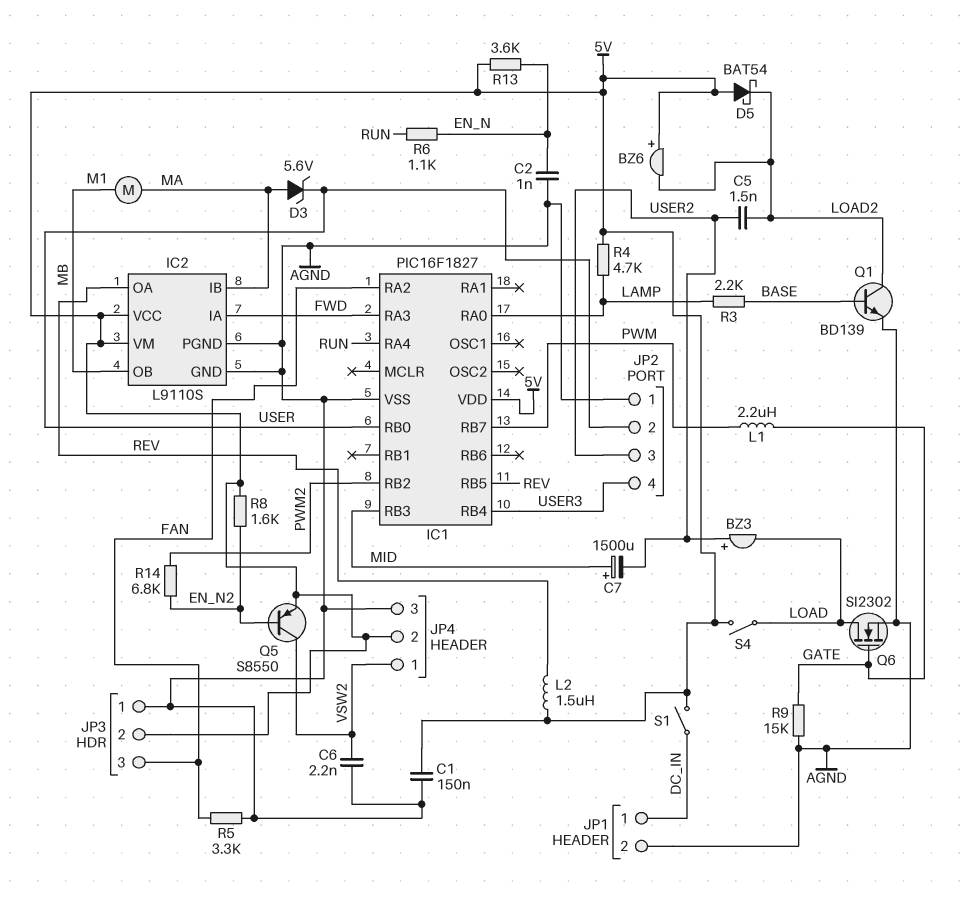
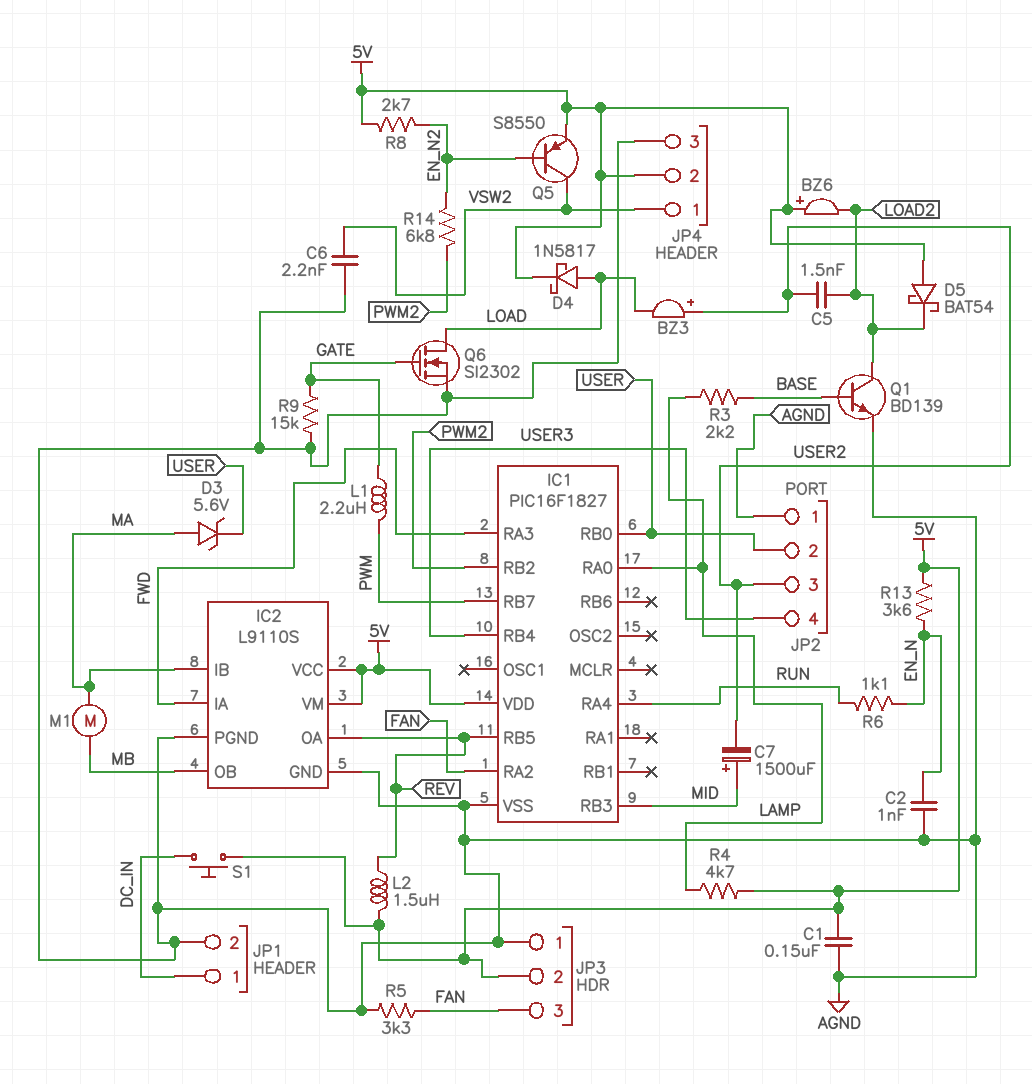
D4: none -> schottky 1N5817 (A LOAD, K 5V)
R8: 1.6k (5V, EN_N2) -> 2.7k (5V, EN_N2)
S1: switch (5V, DC_IN) -> button (5V, DC_IN)
S4: switch (5V, LOAD) -> none

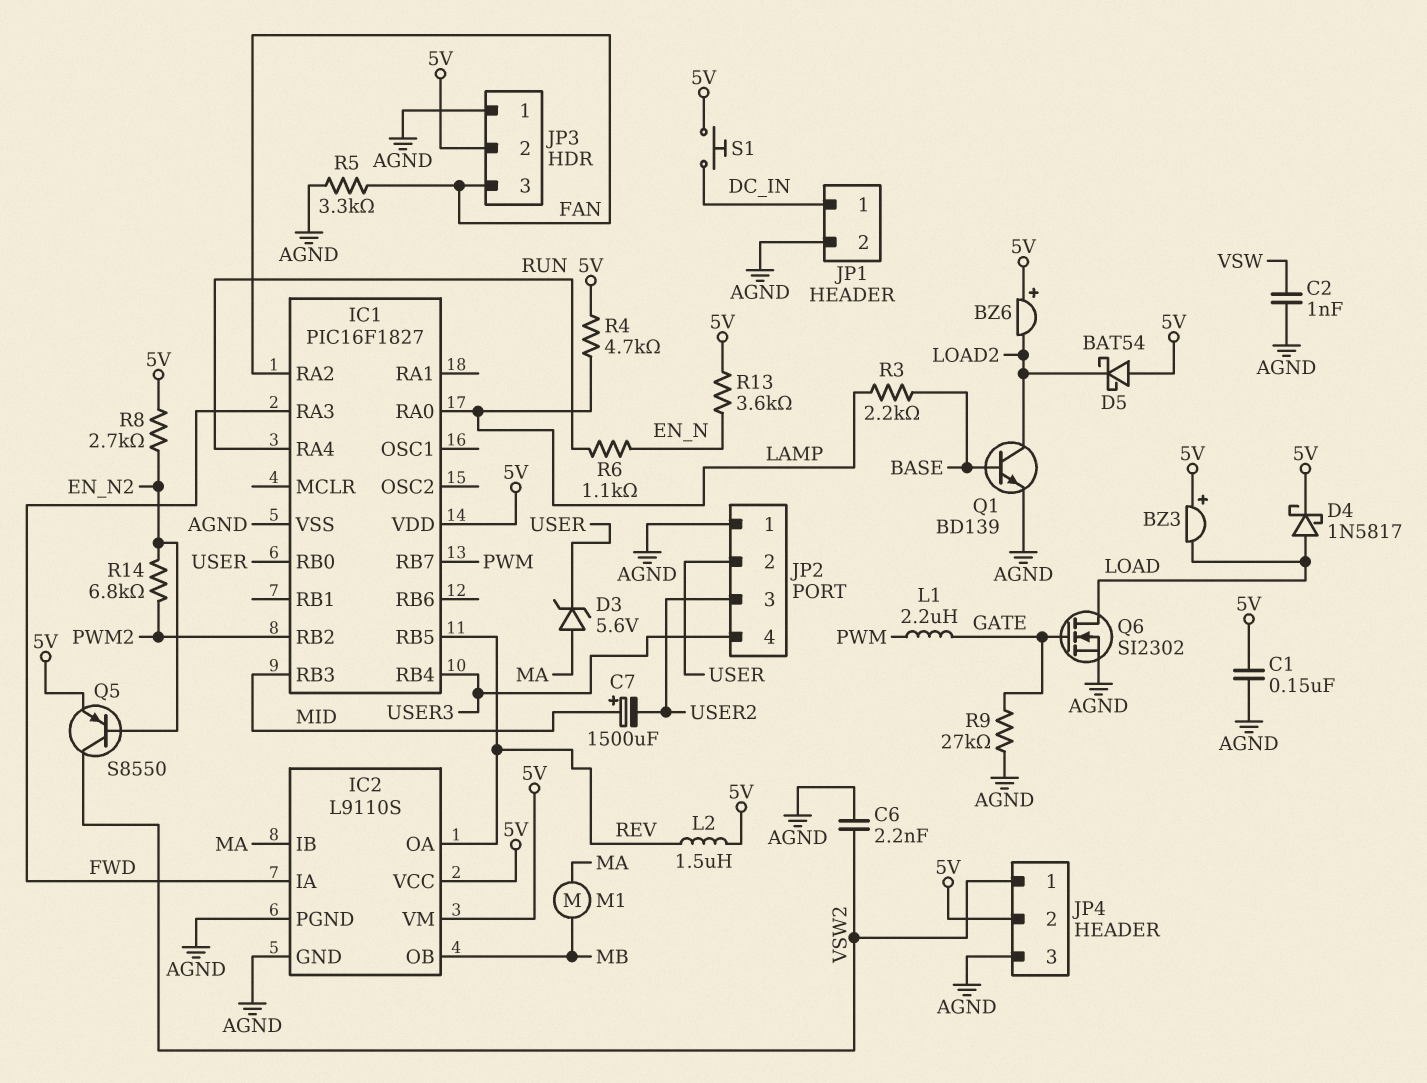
BZ3: buzzer (plus USER2, minus LOAD) -> buzzer (plus 5V, minus LOAD)
C2: 1nF (AGND, EN_N) -> 1nF (AGND, VSW)
C5: 1.5nF (LOAD2, USER2) -> none
R9: 15k (AGND, GATE) -> 27k (AGND, GATE)

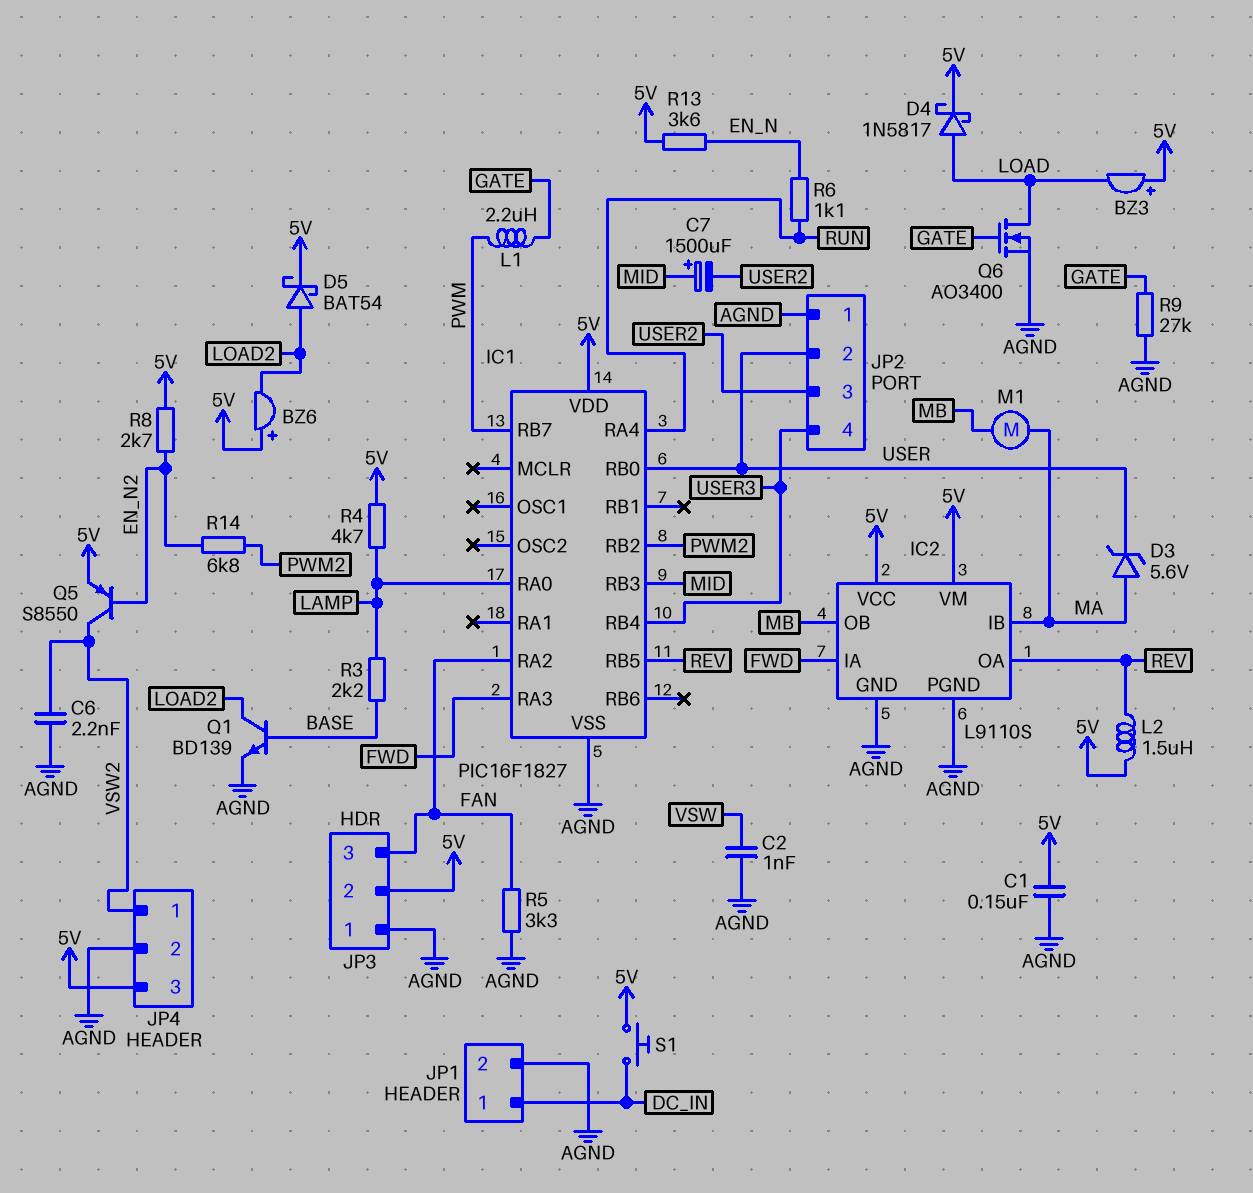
D5: schottky BAT54 (A 5V, K LOAD2) -> schottky BAT54 (A LOAD2, K 5V)
JP4 pin 2: 5V -> AGND
JP4 pin 3: AGND -> 5V
Q6: NMOS SI2302 (G GATE, D LOAD, S AGND) -> NMOS AO3400 (G GATE, D LOAD, S AGND)

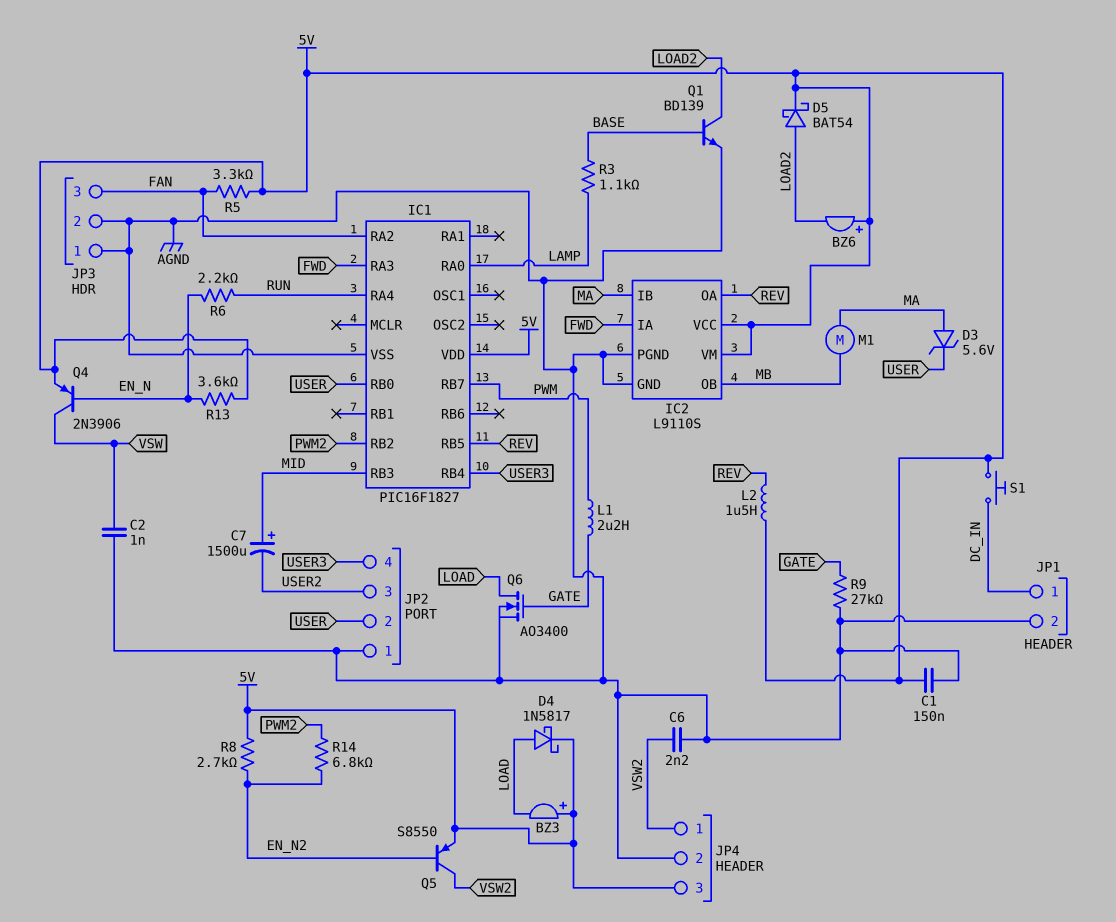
JP3 pin 2: 5V -> AGND
Q4: none -> PNP 2N3906 (B EN_N, C VSW, E 5V)
R3: 2.2k (BASE, LAMP) -> 1.1k (BASE, LAMP)
R4: 4.7k (5V, LAMP) -> none
R5: 3.3k (AGND, FAN) -> 3.3k (5V, FAN)
R6: 1.1k (EN_N, RUN) -> 2.2k (EN_N, RUN)

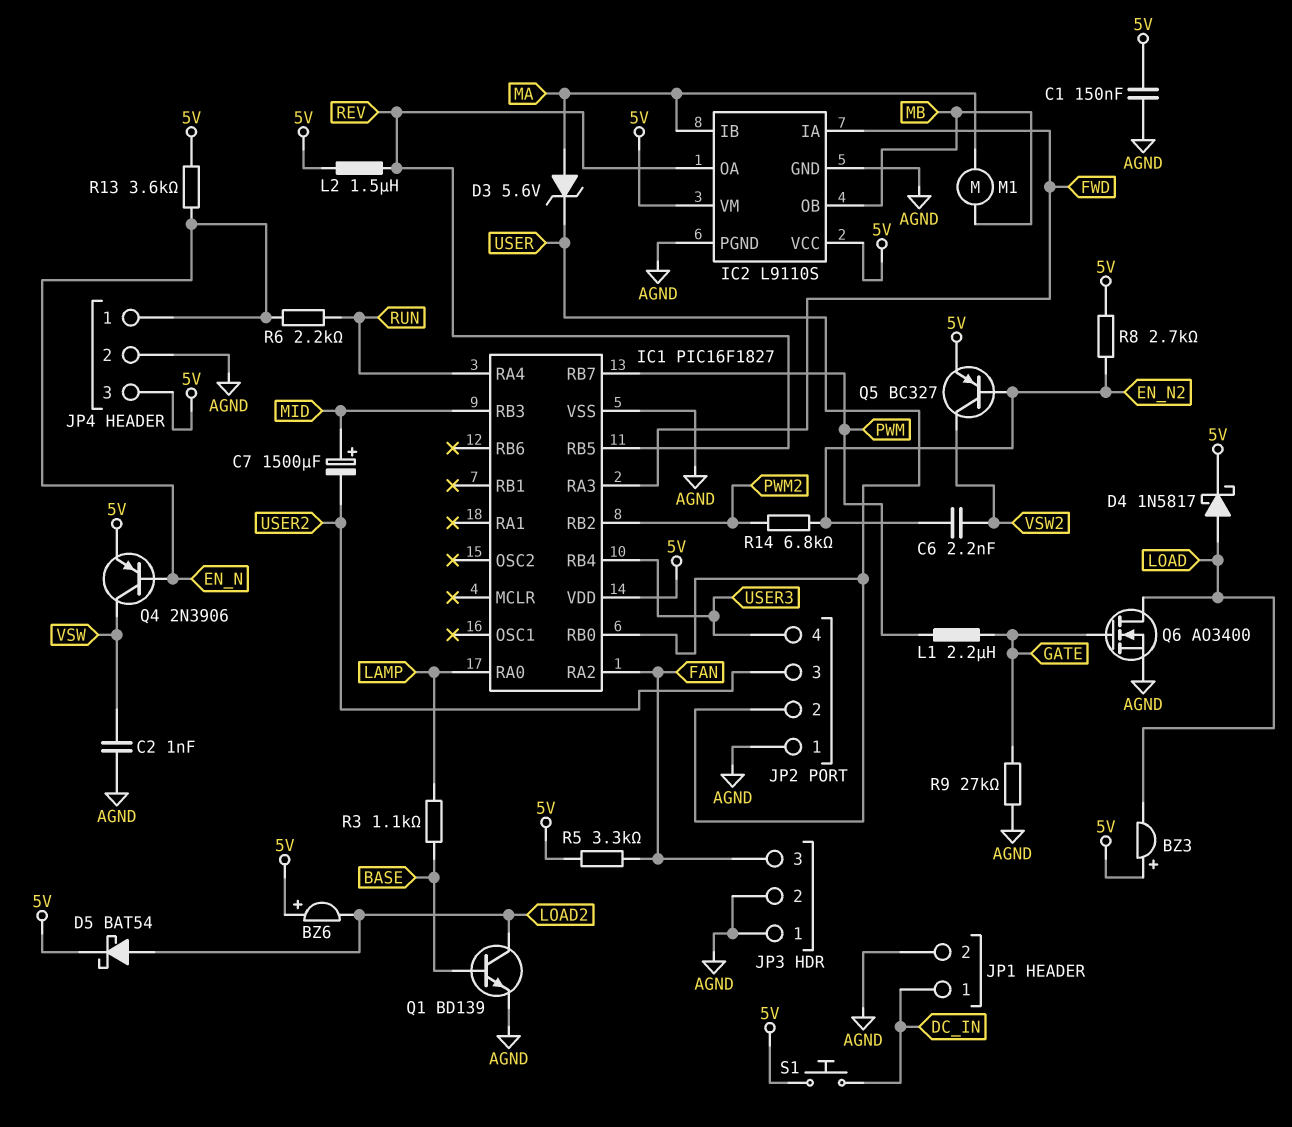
C6: 2.2nF (AGND, VSW2) -> 2.2nF (EN_N2, VSW2)
JP4 pin 1: VSW2 -> EN_N
Q5: PNP S8550 (B EN_N2, C VSW2, E 5V) -> PNP BC327 (B EN_N2, C VSW2, E 5V)

